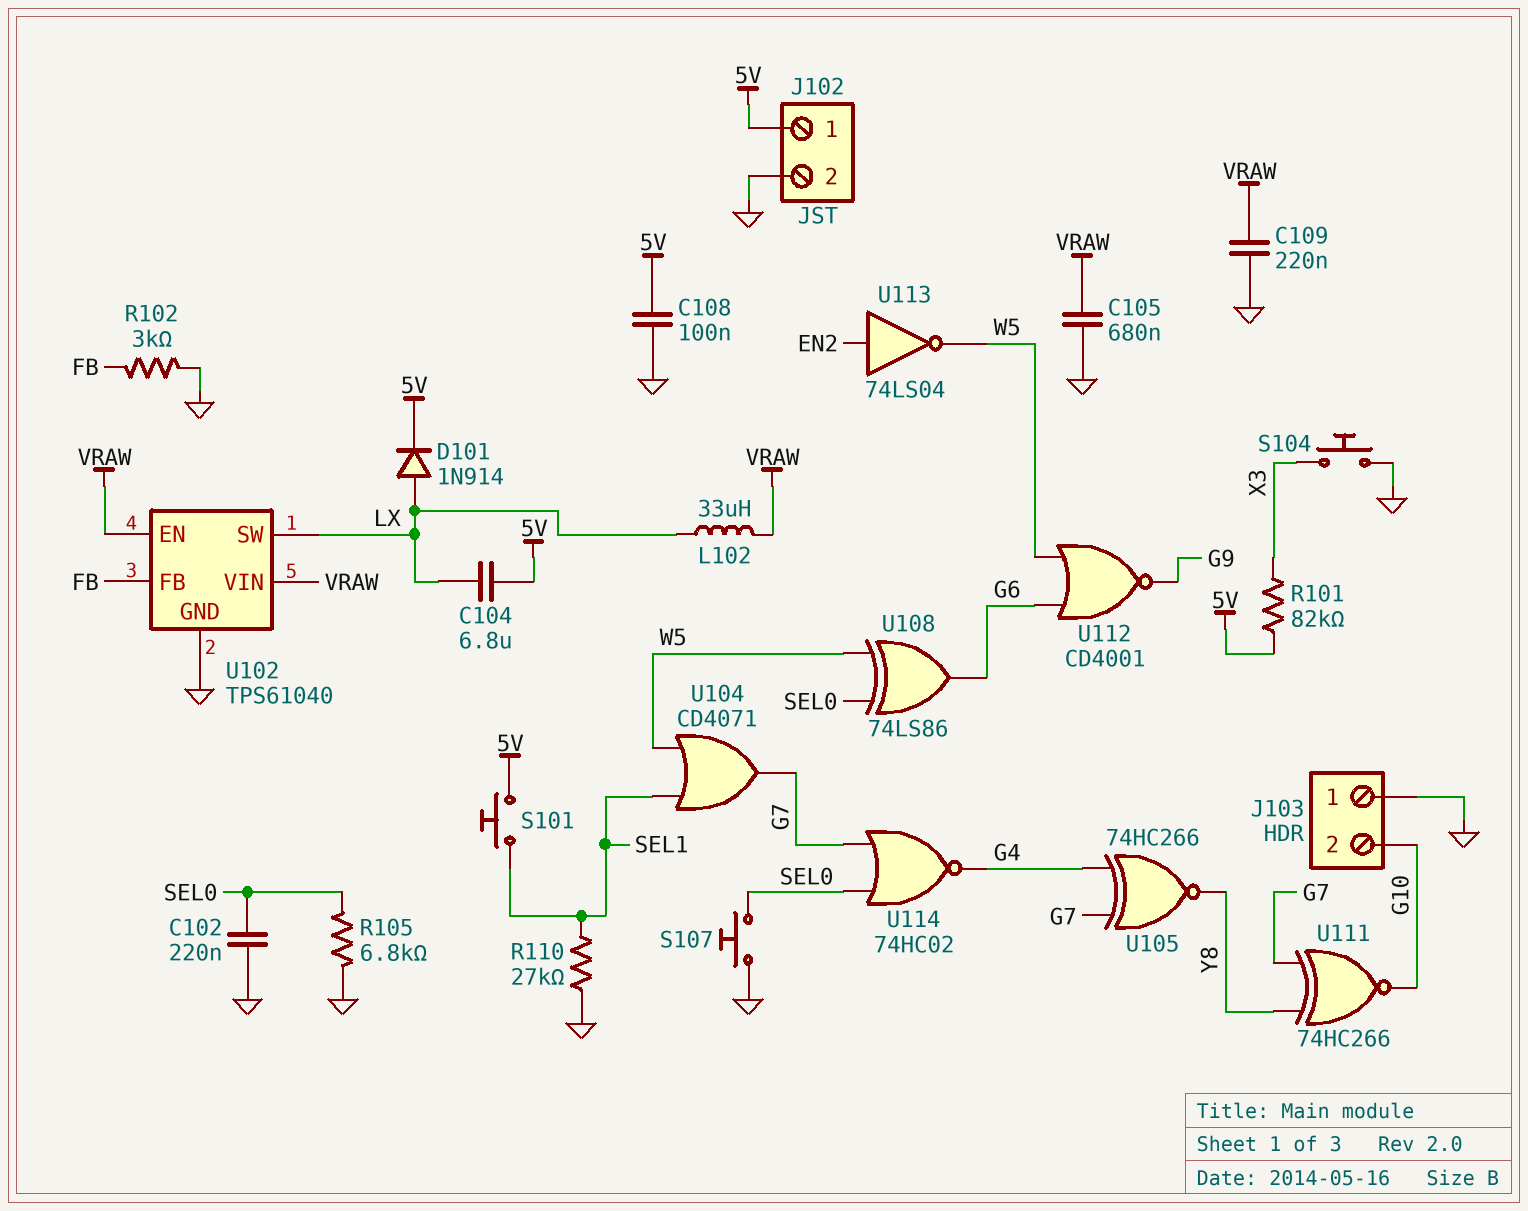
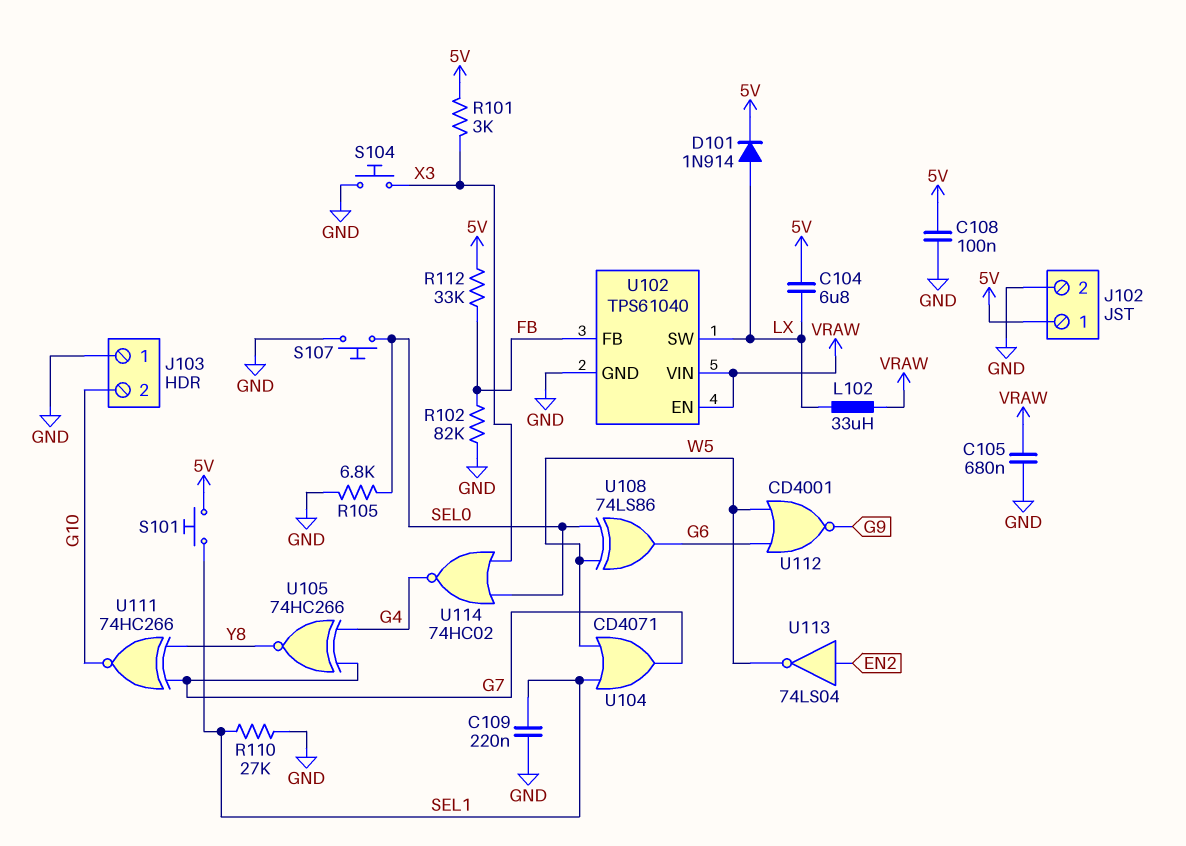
C102: 220nF (GND, SEL0) -> none
C109: 220nF (GND, VRAW) -> 220nF (GND, SEL1)
R101: 82k (5V, X3) -> 3k (5V, X3)
R102: 3k (FB, GND) -> 82k (FB, GND)
R112: none -> 33k (5V, FB)
U114: NOR 74HC02 (in G7, in SEL0, out G4) -> NOR 74HC02 (in SEL0, in X3, out G4)

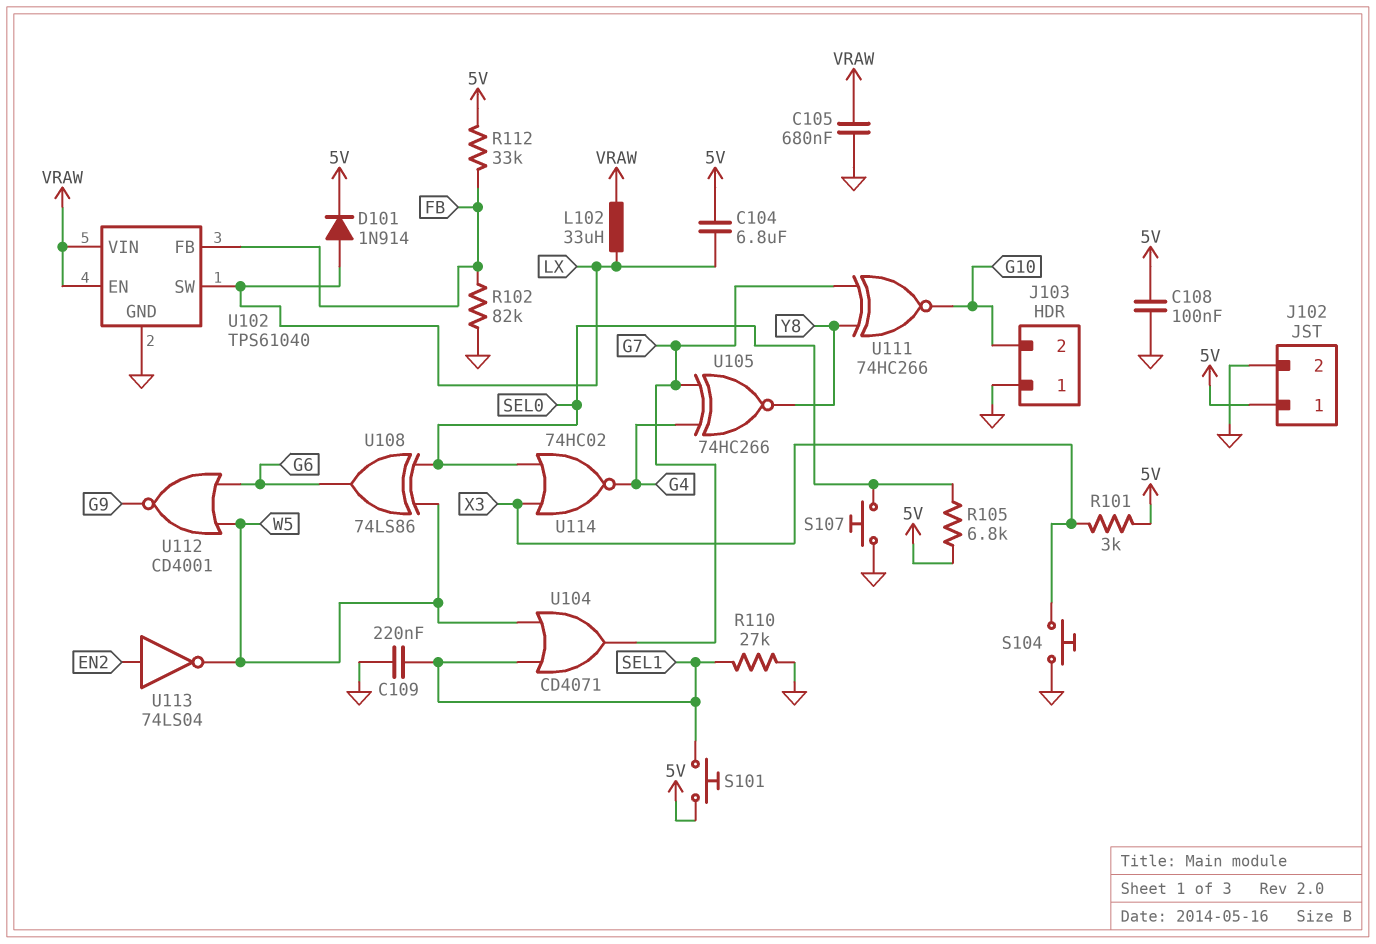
R105: 6.8k (GND, SEL0) -> 6.8k (5V, SEL0)

